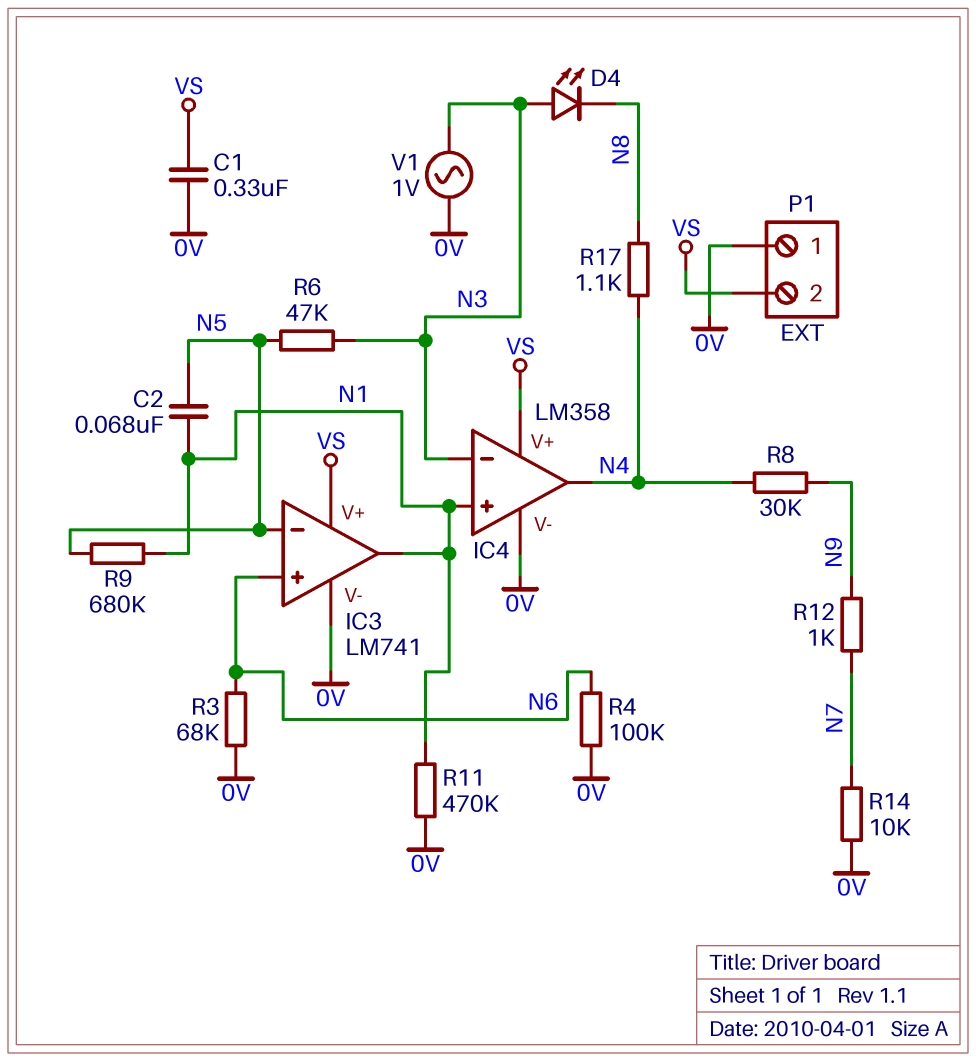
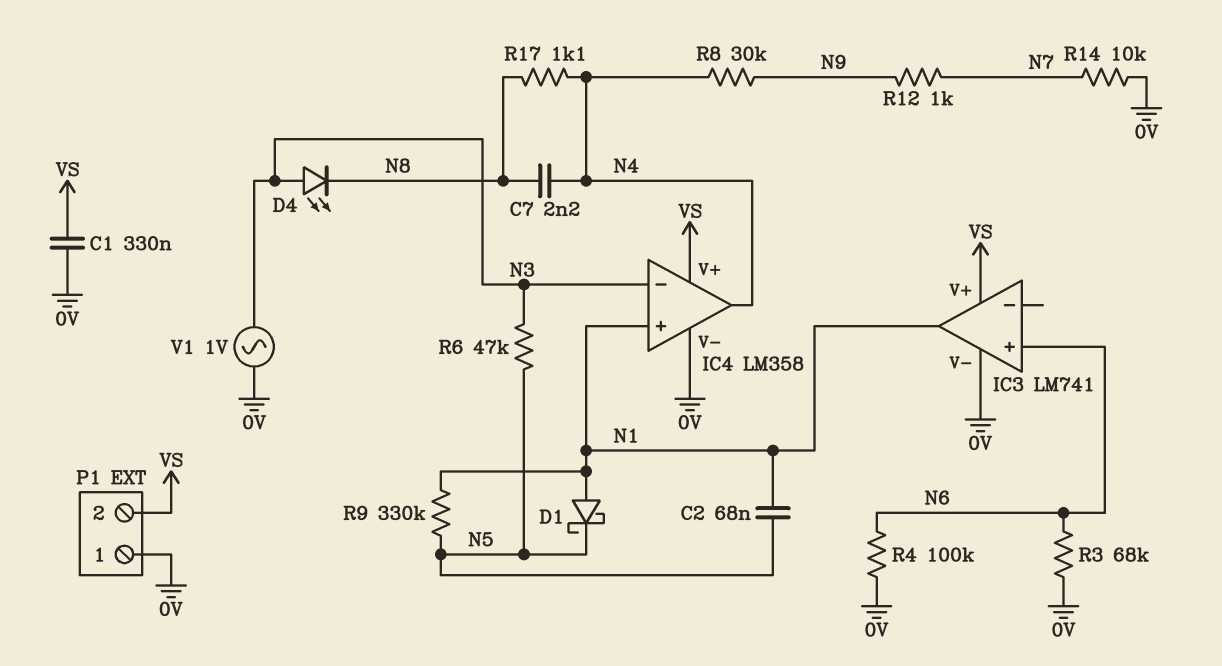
C7: none -> 2.2nF (N4, N8)
D1: none -> schottky (A N1, K N5)
IC3 pin in-: N5 -> none
R9: 680k (N1, N5) -> 330k (N1, N5)
R11: 470k (0V, N1) -> none

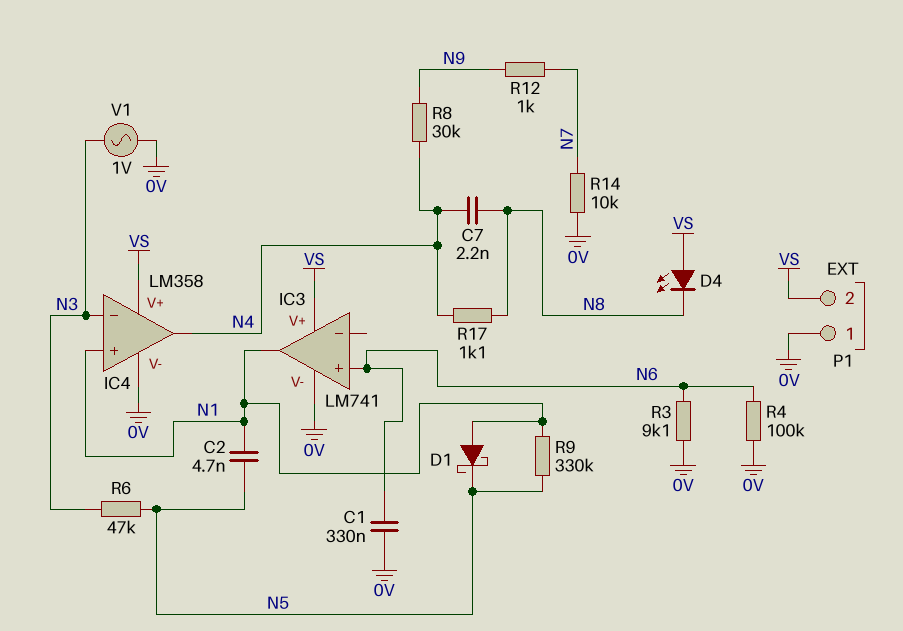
C1: 330nF (0V, VS) -> 330nF (0V, N6)
C2: 68nF (N1, N5) -> 4.7nF (N1, N5)
D4: LED (A N3, K N8) -> LED (A VS, K N8)
R3: 68k (0V, N6) -> 9.1k (0V, N6)

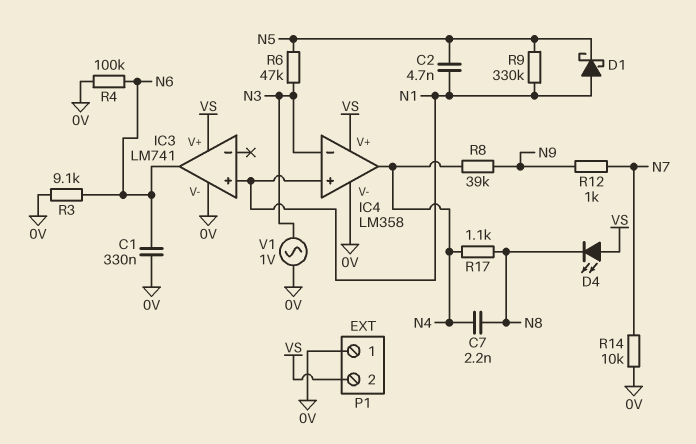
IC3 pin in+: N6 -> N1
IC3 pin out: N1 -> N6
R8: 30k (N4, N9) -> 39k (N4, N9)

